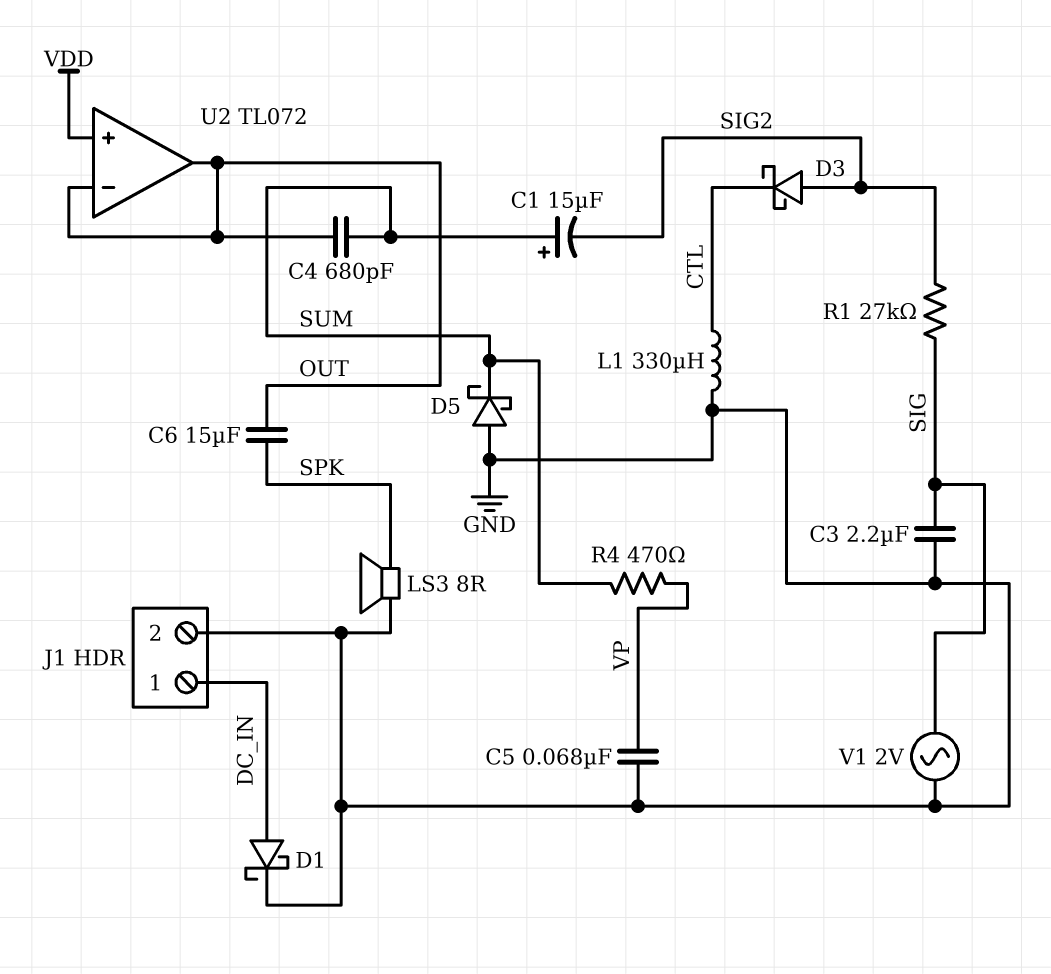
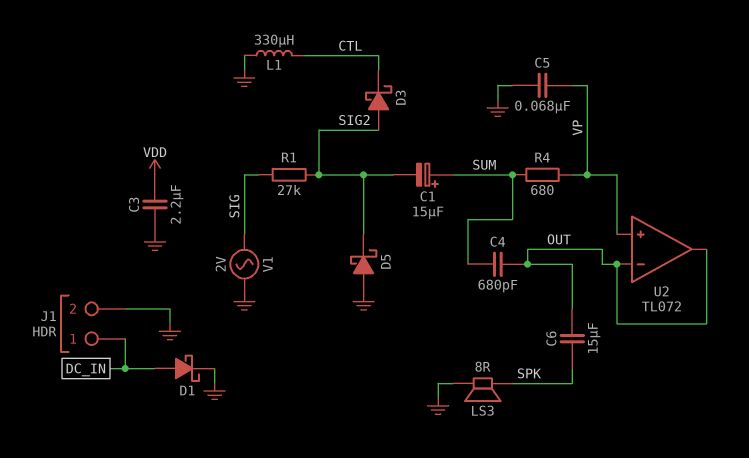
C3: 2.2uF (GND, SIG) -> 2.2uF (GND, VDD)
D5: schottky (A GND, K SUM) -> schottky (A GND, K SIG2)
R4: 470 (SUM, VP) -> 680 (SUM, VP)
U2 pin in+: VDD -> VP

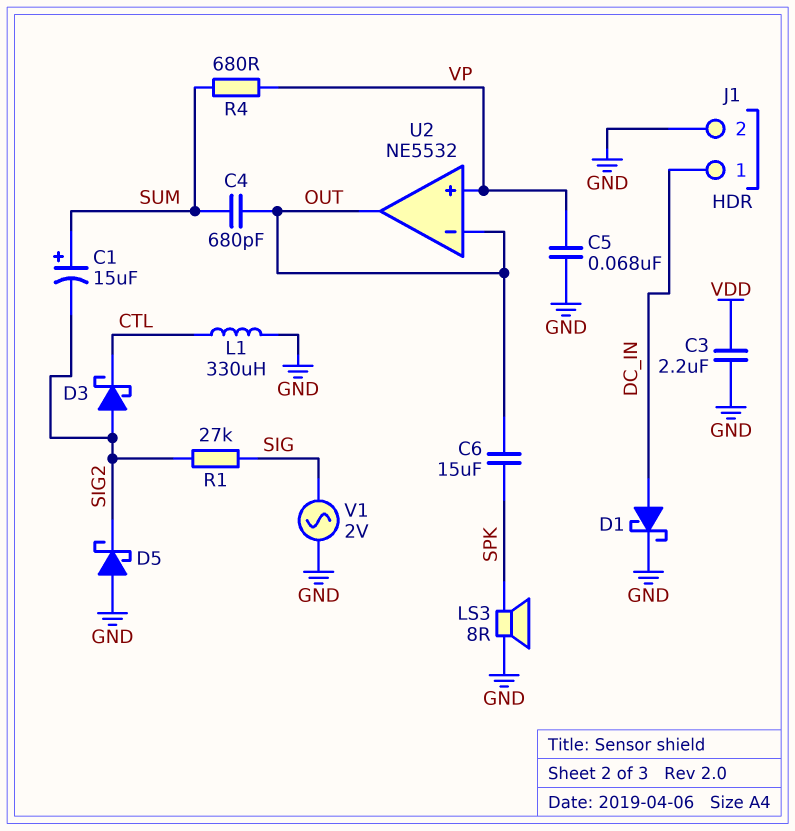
U2: TL072 -> NE5532

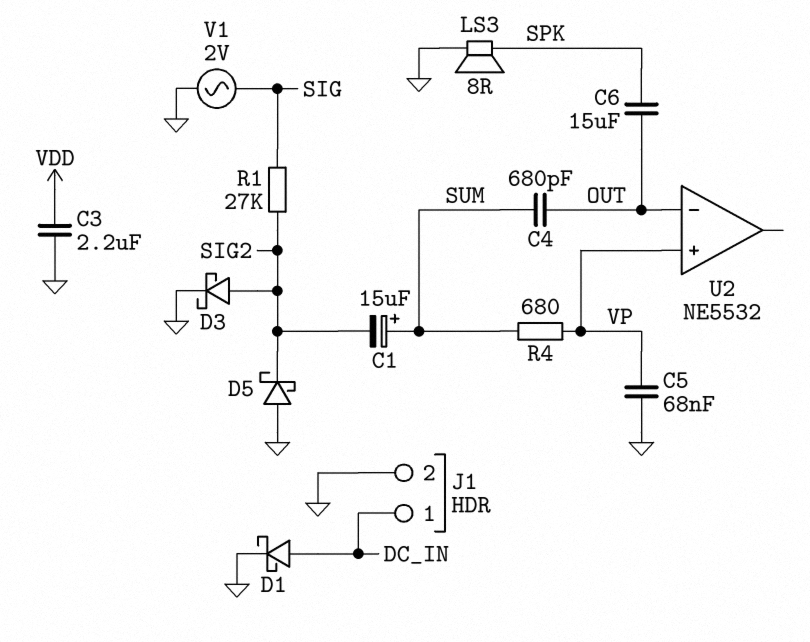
D3: schottky (A SIG2, K CTL) -> schottky (A SIG2, K GND)
L1: 330uH (CTL, GND) -> none
U2 pin out: OUT -> none

